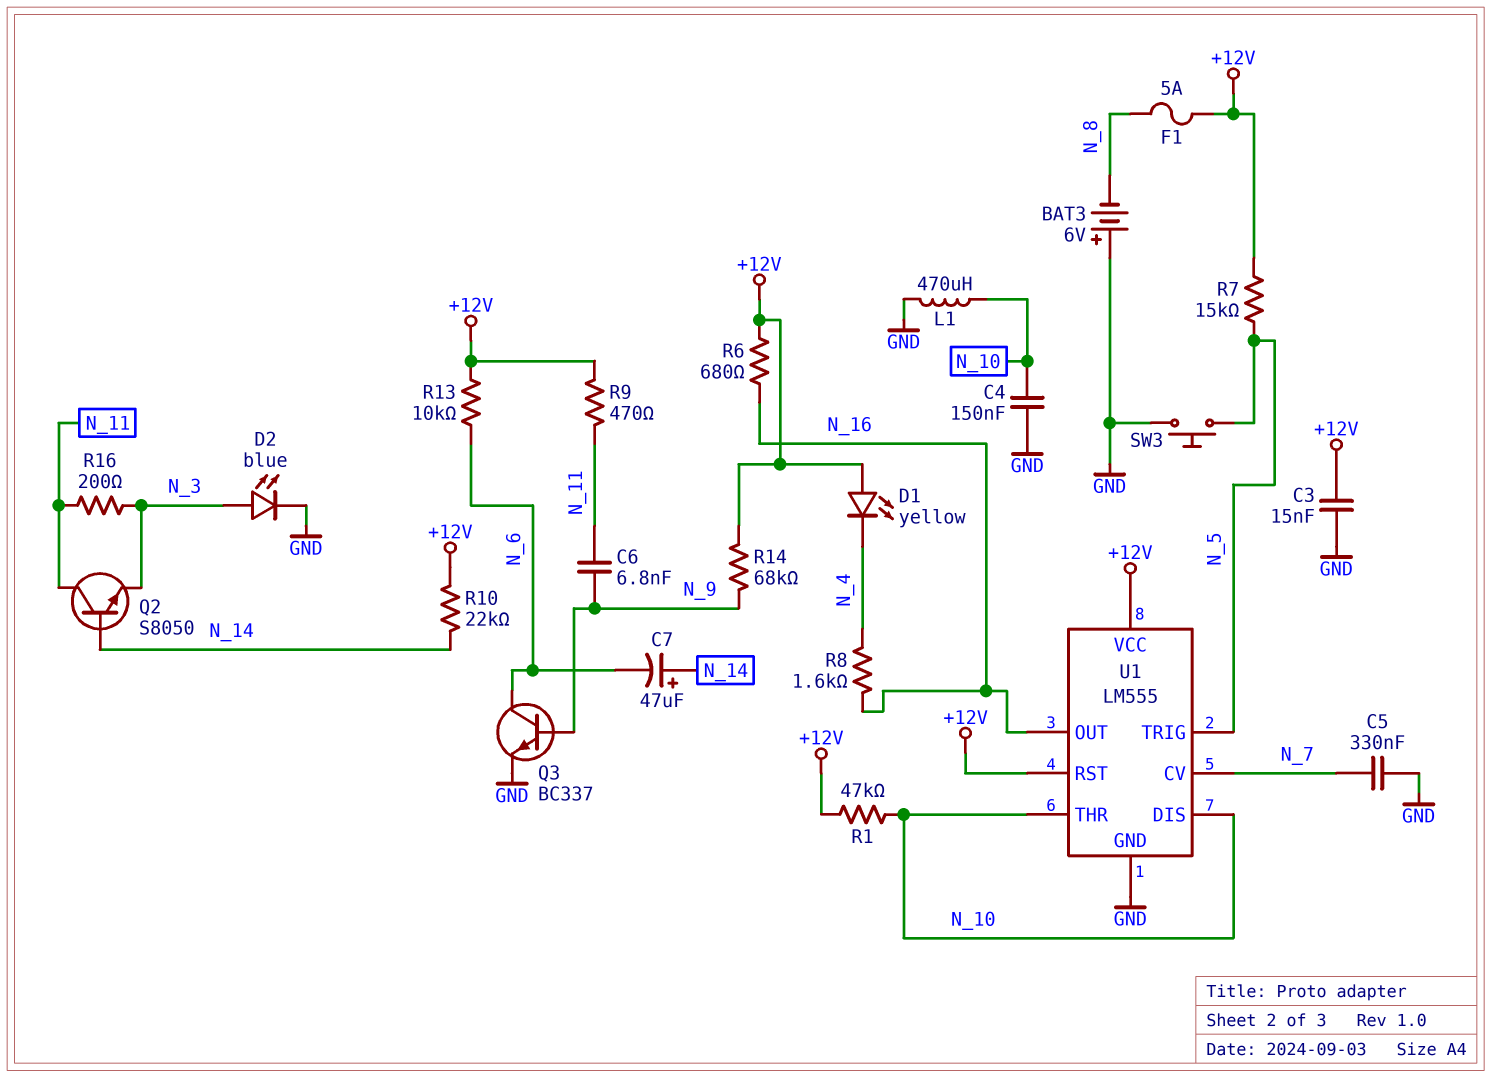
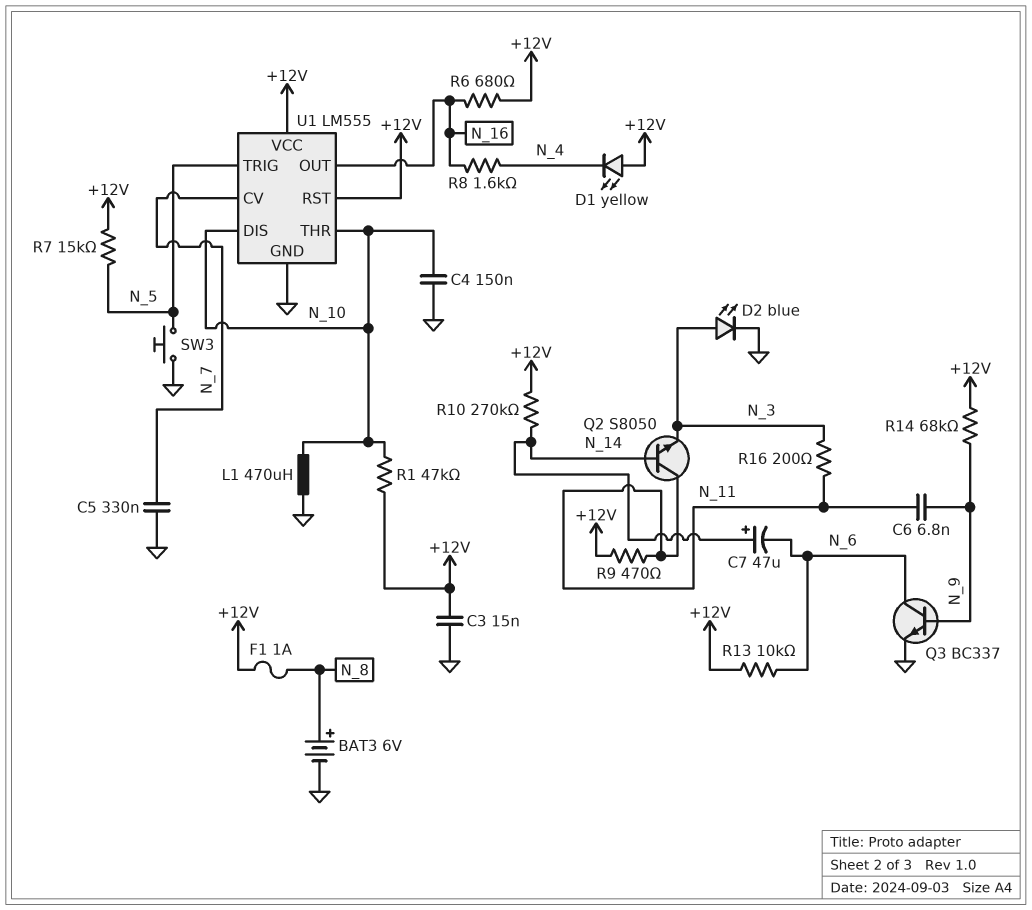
BAT3: 6V (plus GND, minus N_8) -> 6V (plus N_8, minus GND)
F1: 5A (+12V, N_8) -> 1A (+12V, N_8)
R10: 22k (+12V, N_14) -> 270k (+12V, N_14)

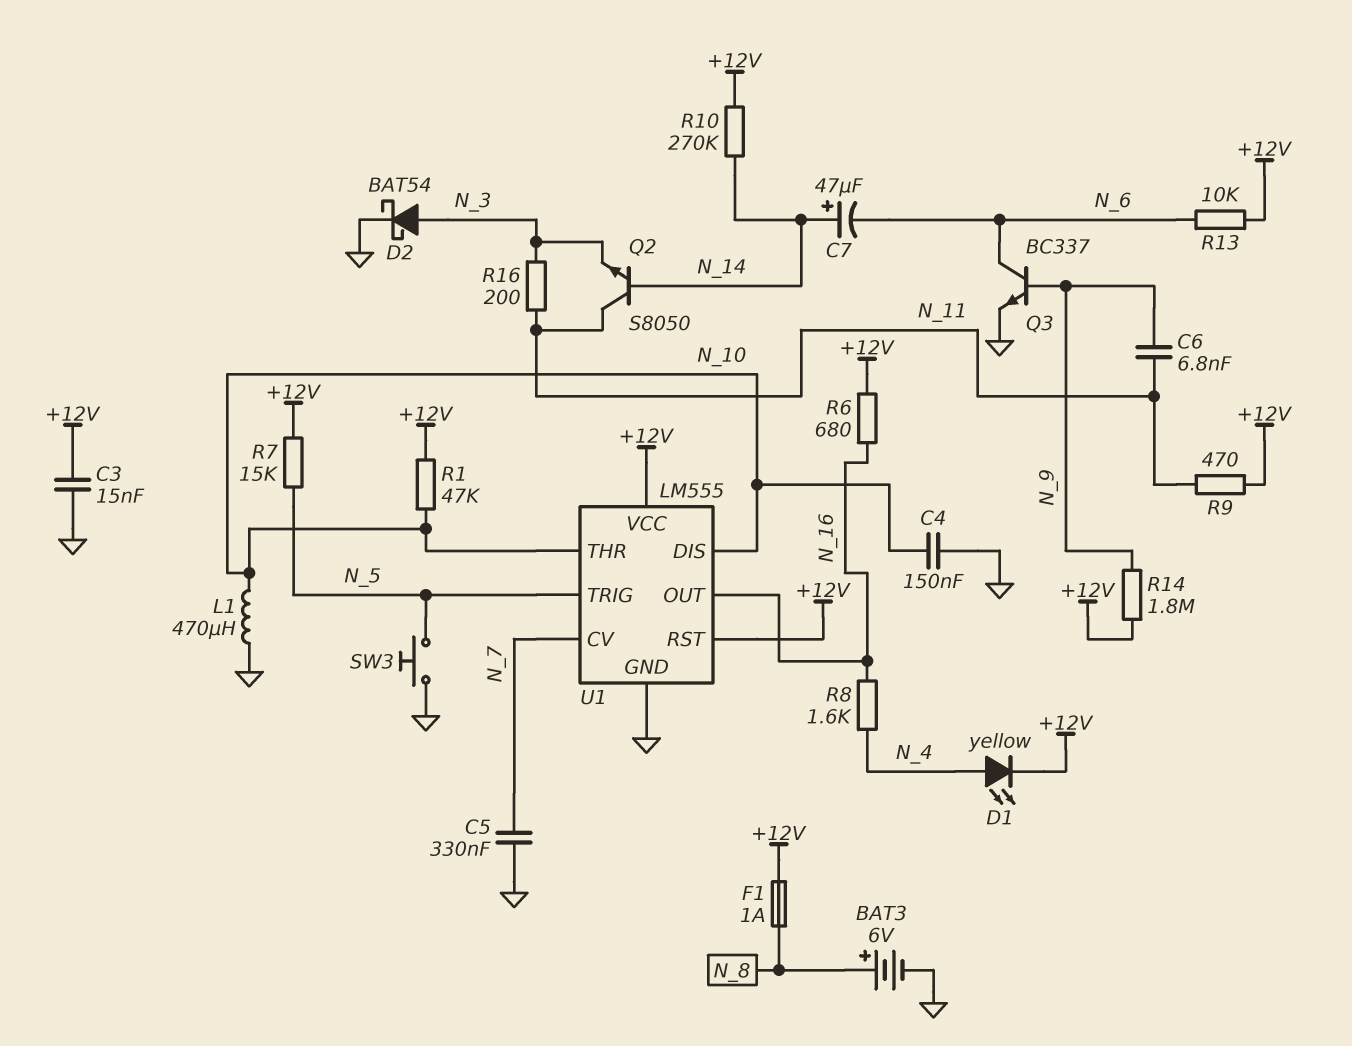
D1: LED yellow (A +12V, K N_4) -> LED yellow (A N_4, K +12V)
D2: LED blue (A N_3, K GND) -> schottky BAT54 (A N_3, K GND)
R14: 68k (+12V, N_9) -> 1.8M (+12V, N_9)

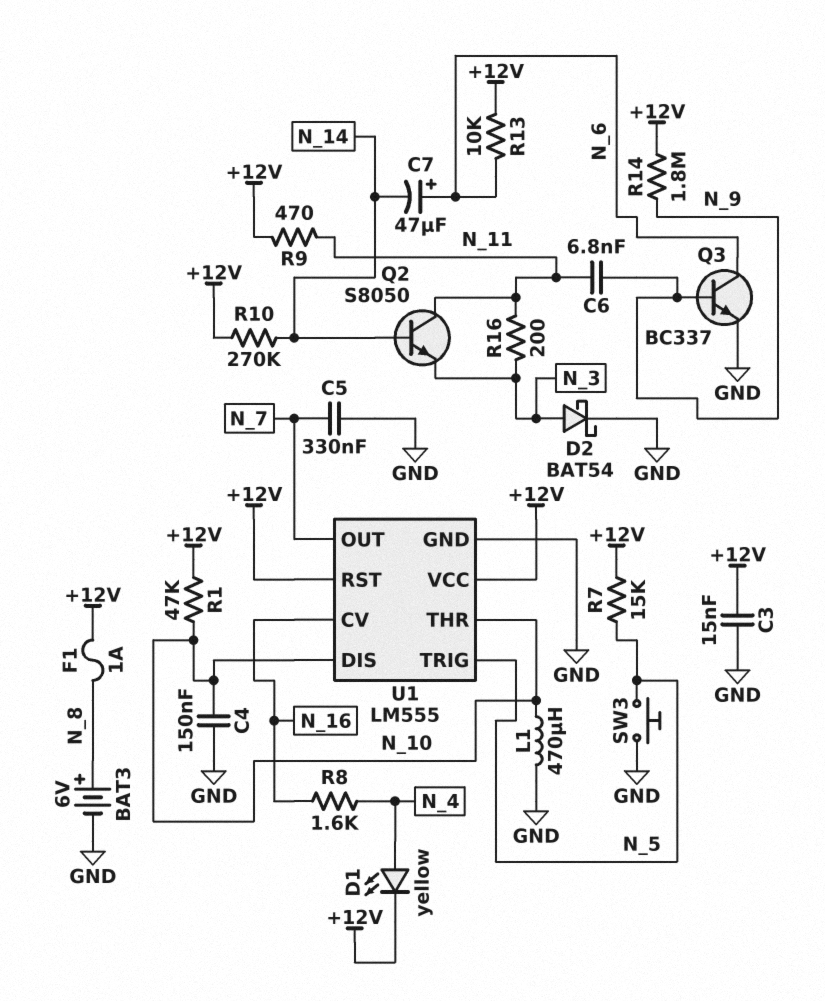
C7: 47uF (plus N_14, minus N_6) -> 47uF (plus N_6, minus N_14)
R6: 680 (+12V, N_16) -> none
U1 pin CV: N_7 -> N_16
U1 pin OUT: N_16 -> N_7

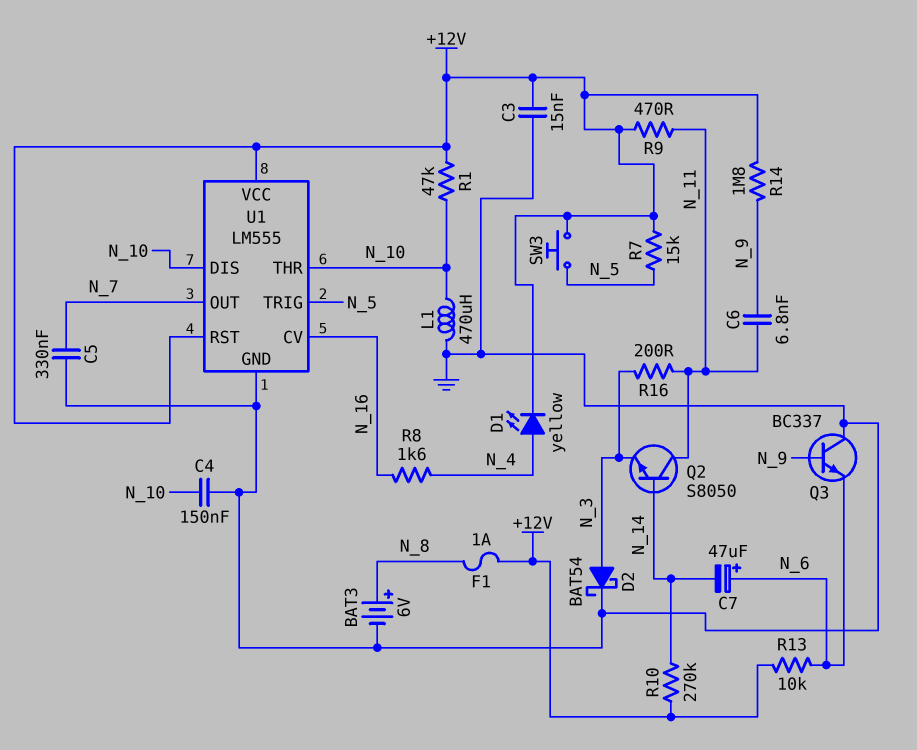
Q3: NPN BC337 (B N_9, C N_6, E GND) -> NPN BC337 (B N_9, C GND, E N_6)
SW3: button (GND, N_5) -> button (+12V, N_5)

